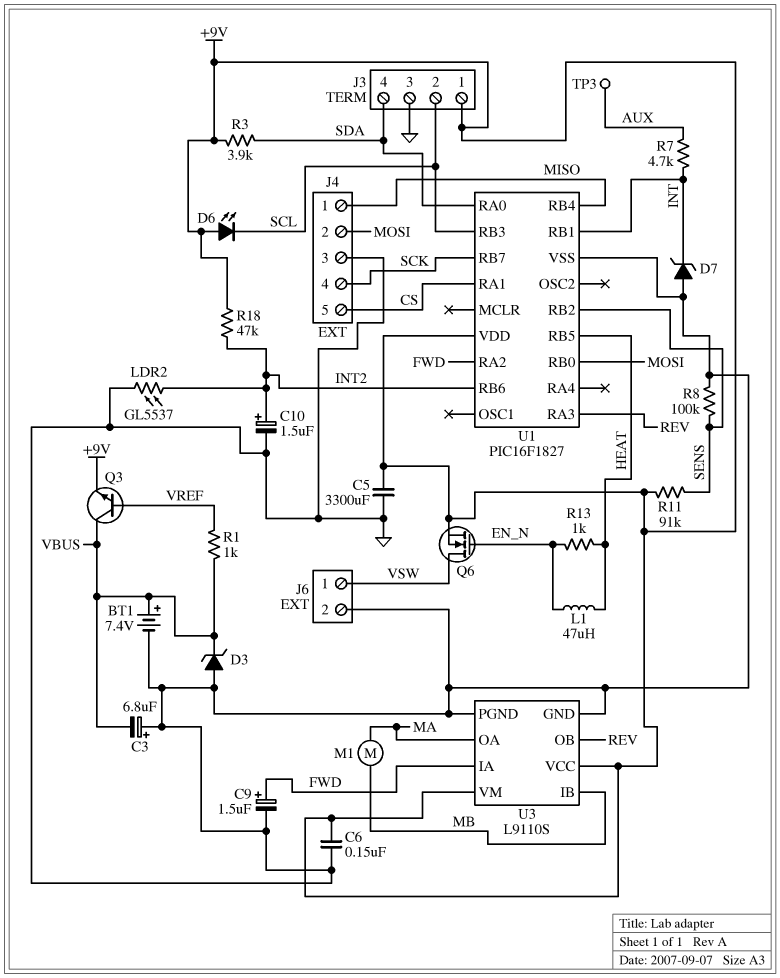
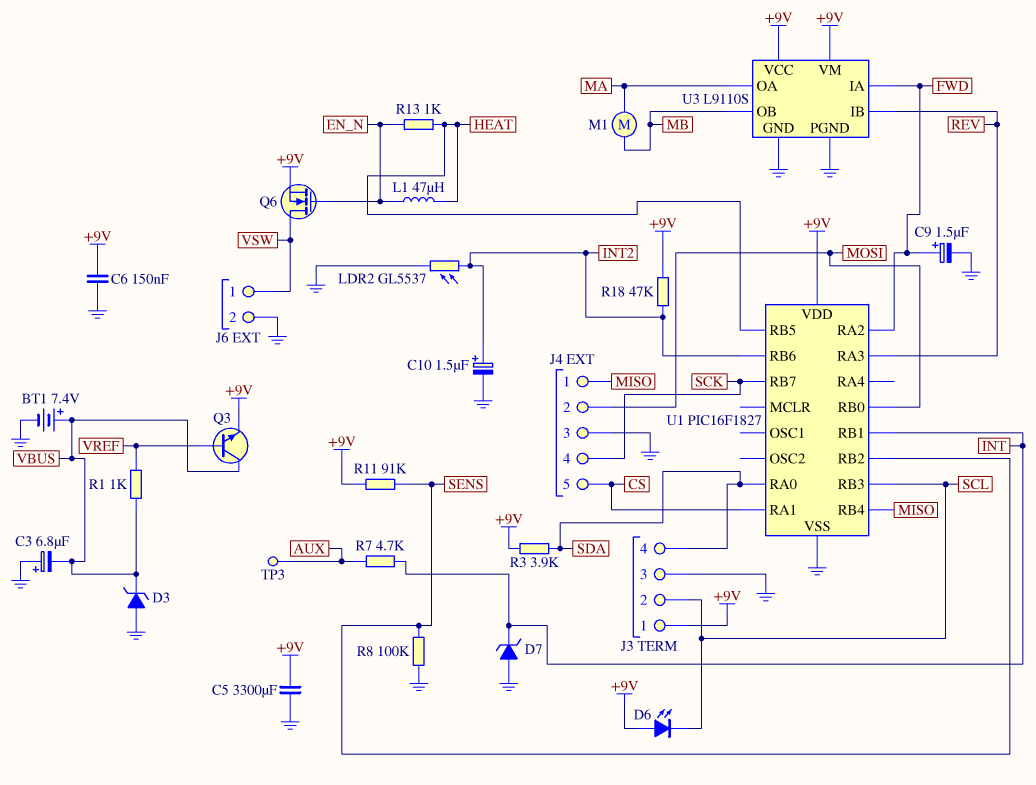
U3 pin IB: MB -> REV
U3 pin OB: REV -> MB

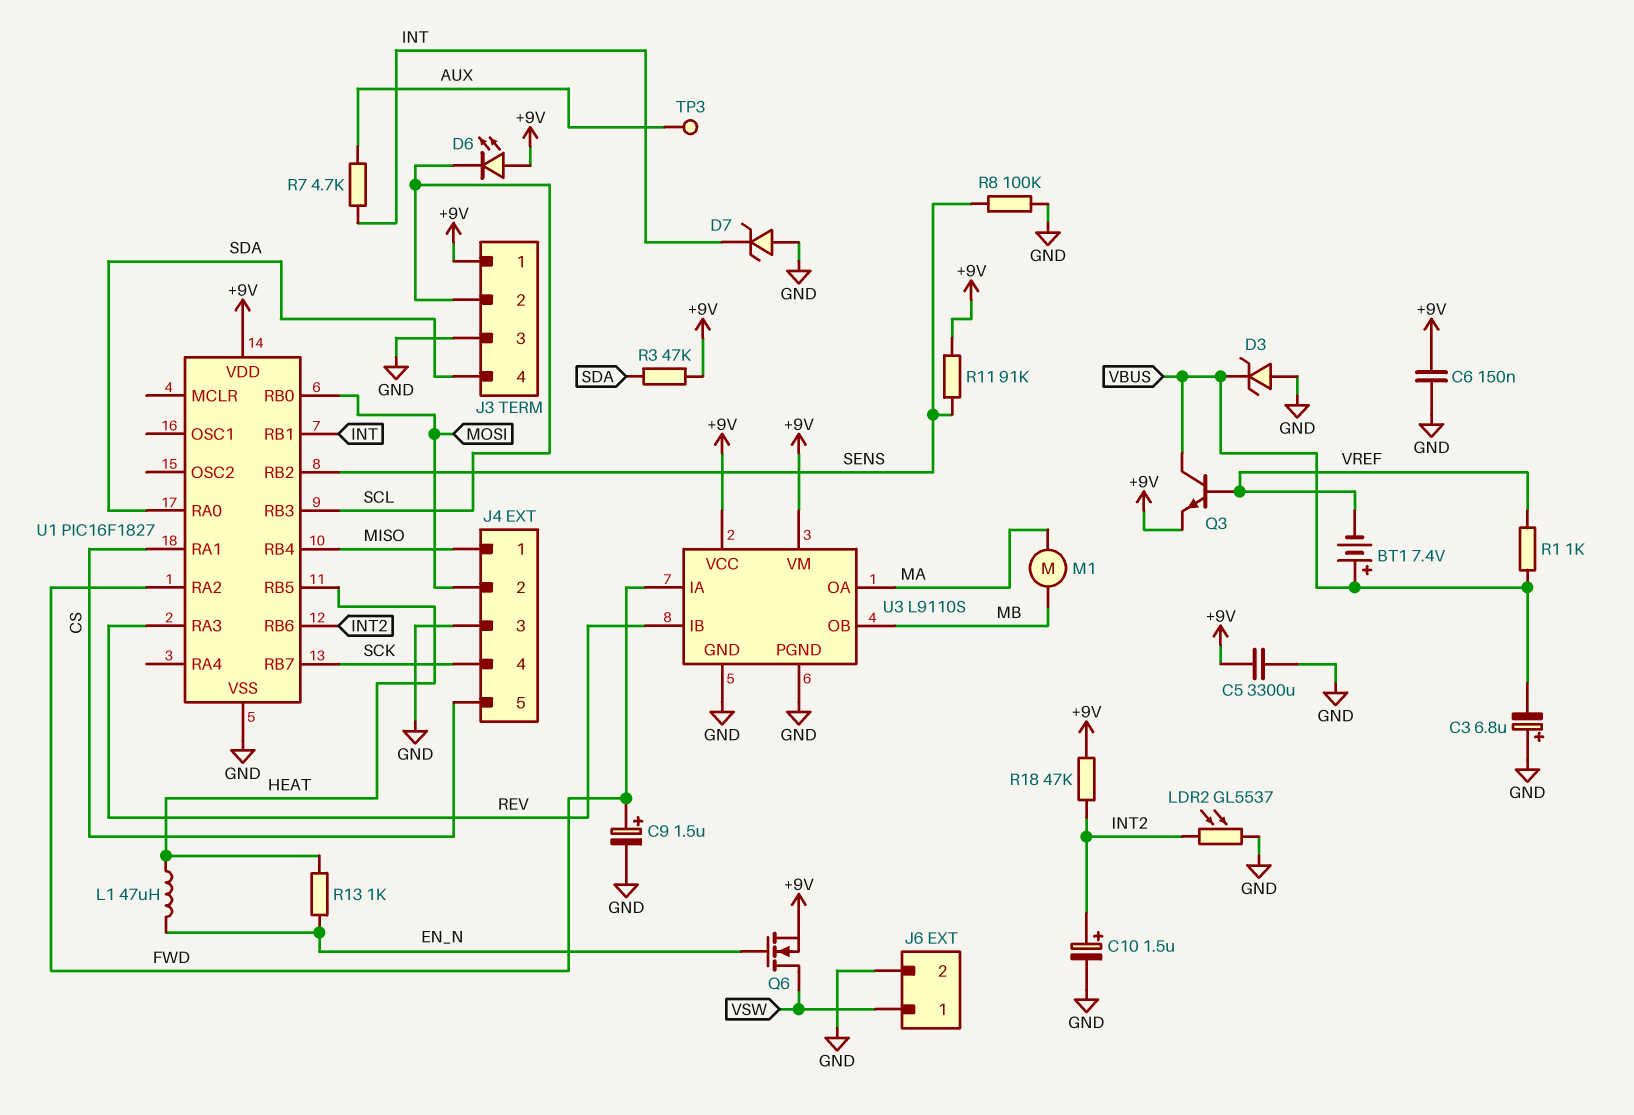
BT1: 7.4V (plus VBUS, minus GND) -> 7.4V (plus VBUS, minus VREF)
R3: 3.9k (+9V, SDA) -> 47k (+9V, SDA)

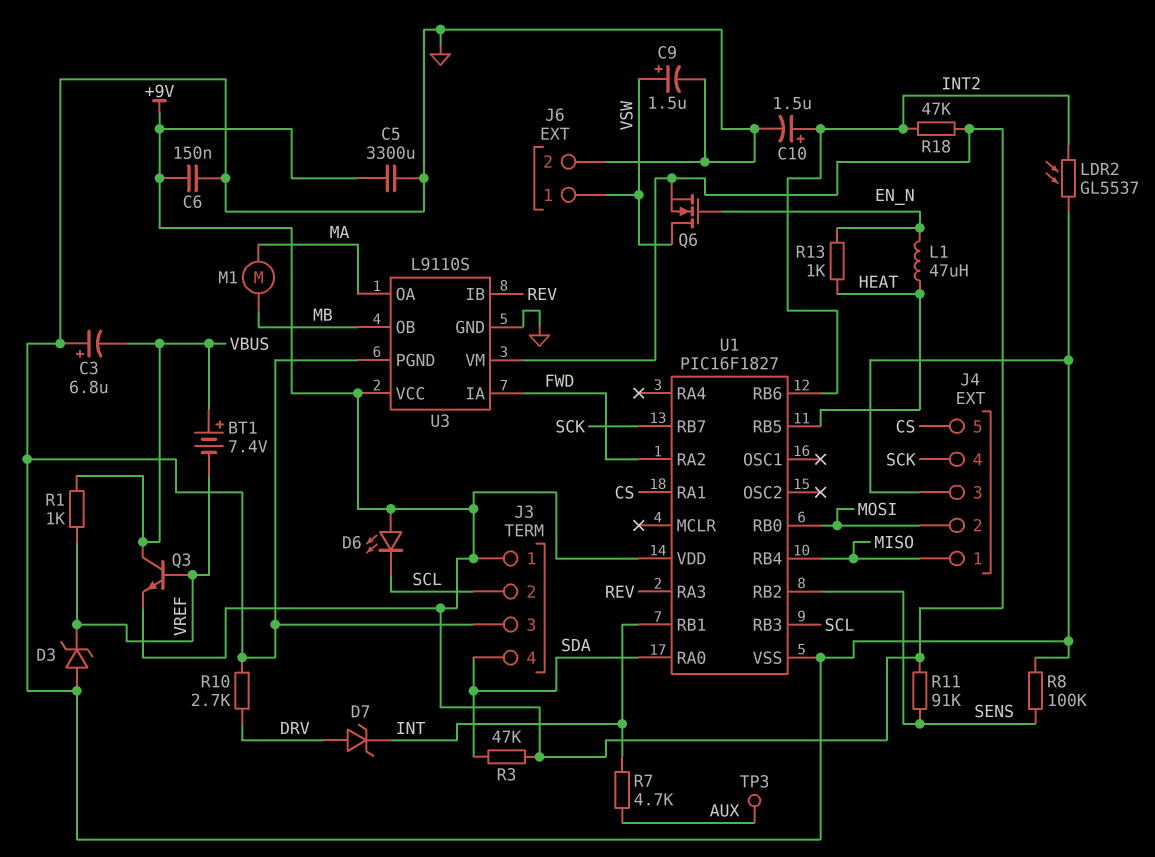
C9: 1.5uF (plus FWD, minus GND) -> 1.5uF (plus VSW, minus GND)
D3: zener (A GND, K VBUS) -> zener (A GND, K VREF)
D7: zener (A GND, K INT) -> zener (A DRV, K INT)
R10: none -> 2.7k (DRV, GND)

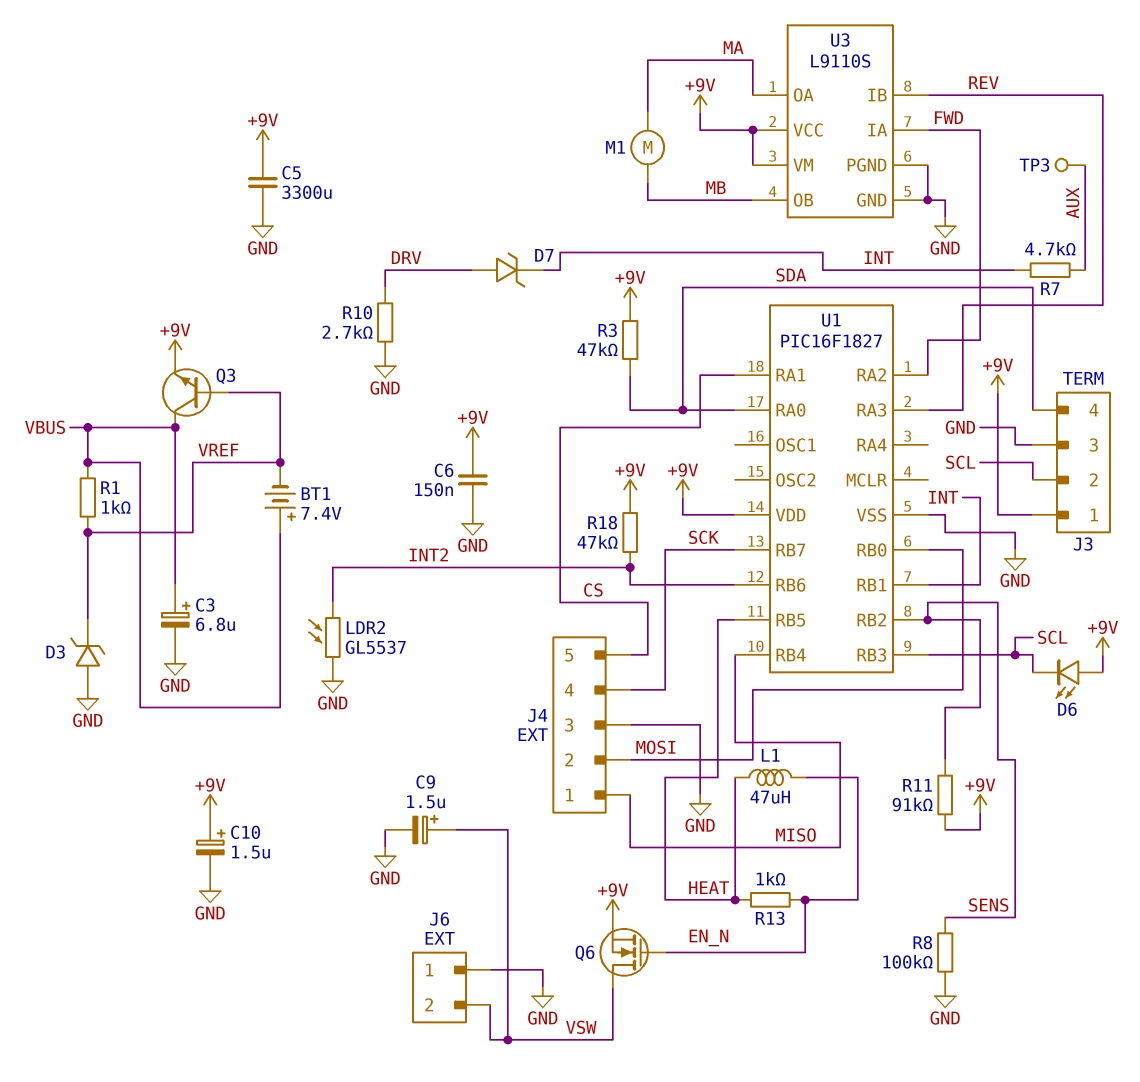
C3: 6.8uF (plus GND, minus VBUS) -> 6.8uF (plus VBUS, minus GND)
C10: 1.5uF (plus INT2, minus GND) -> 1.5uF (plus +9V, minus GND)
J6 pin 1: VSW -> GND
J6 pin 2: GND -> VSW

